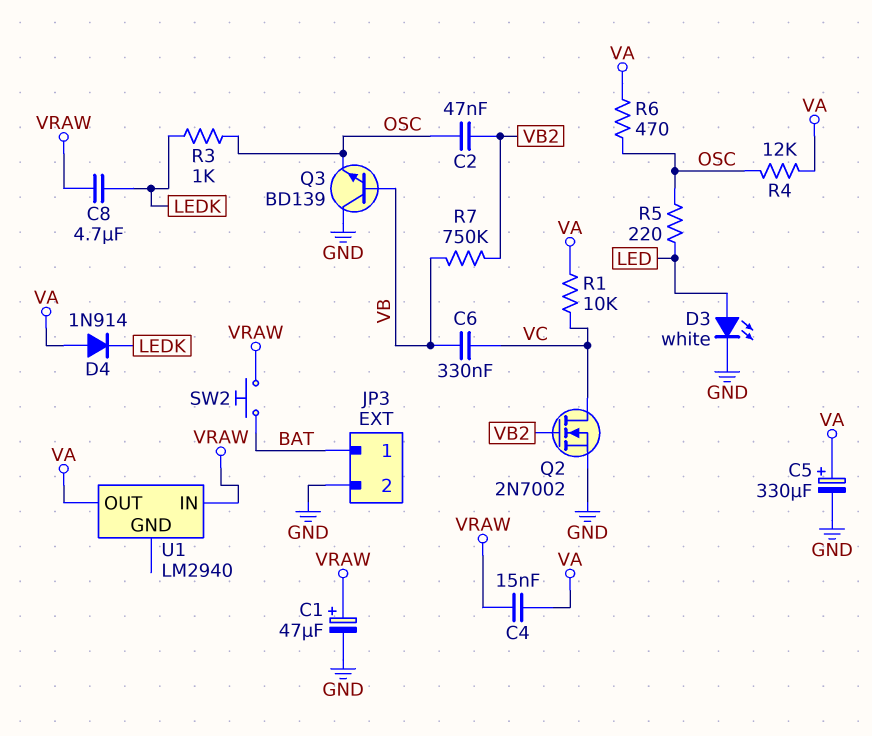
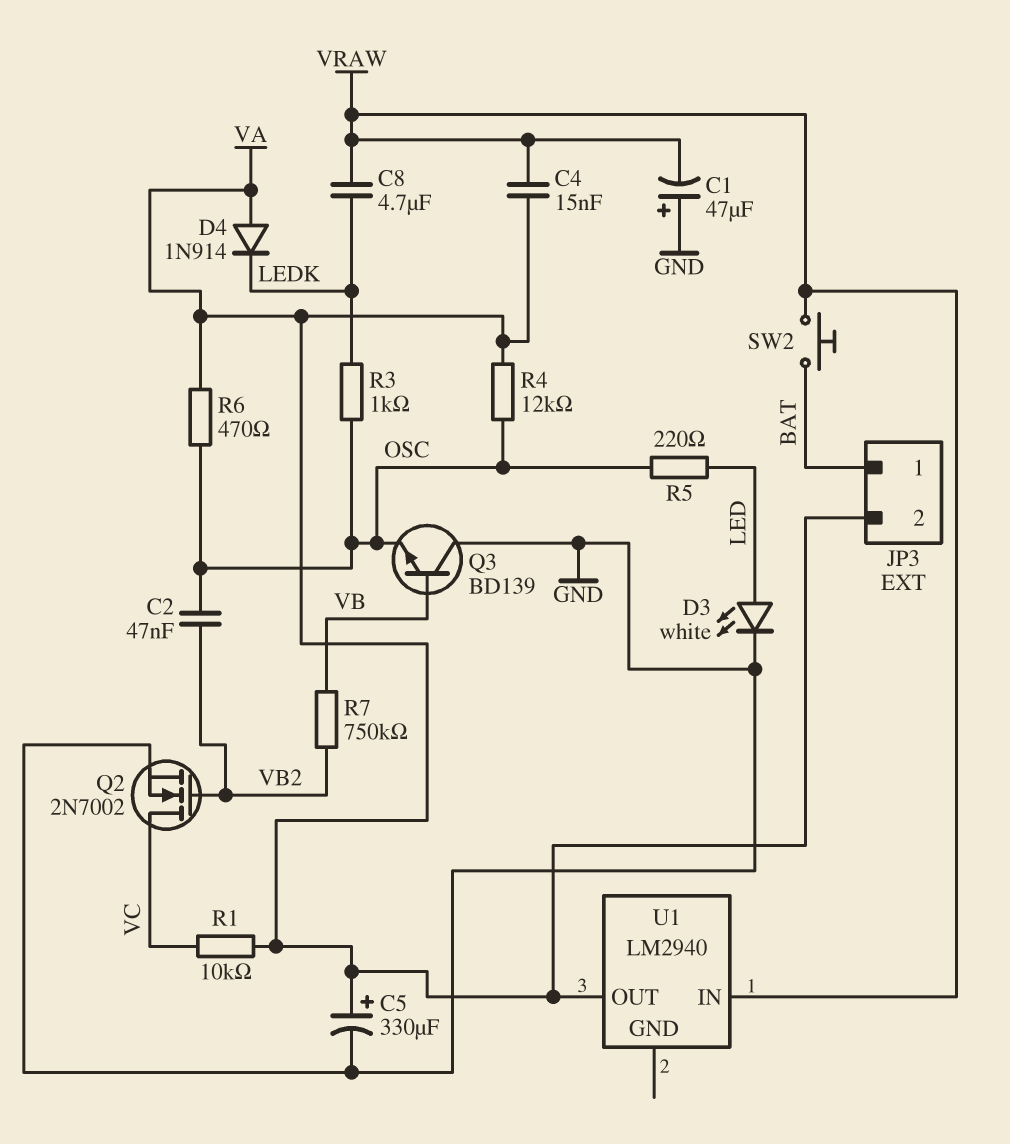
C1: 47uF (plus VRAW, minus GND) -> 47uF (plus GND, minus VRAW)
C6: 330nF (VB, VC) -> none
JP3 pin 2: GND -> VA

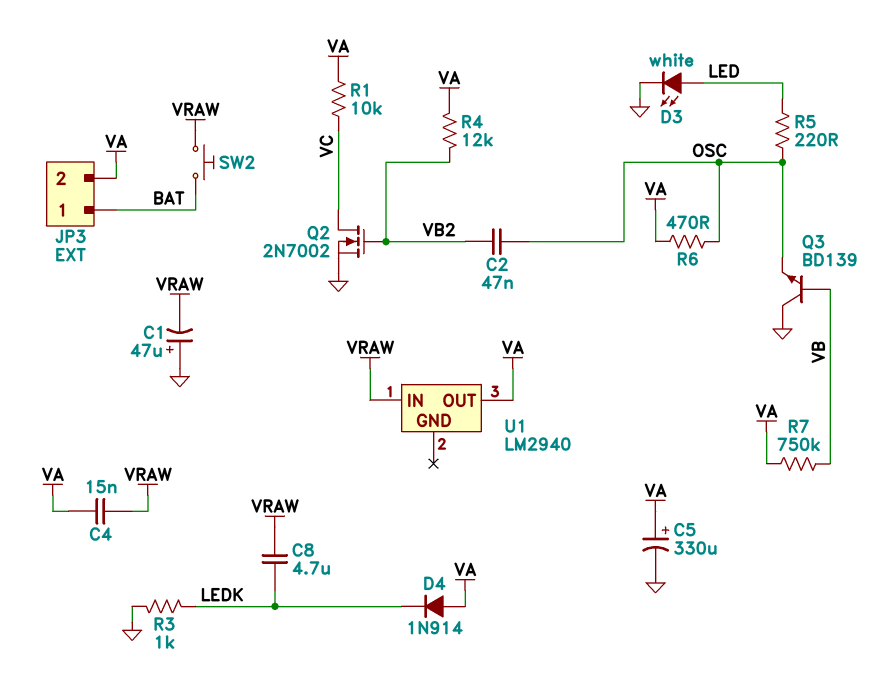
R3: 1k (LEDK, OSC) -> 1k (GND, LEDK)
R4: 12k (OSC, VA) -> 12k (VA, VB2)
R7: 750k (VB, VB2) -> 750k (VA, VB)

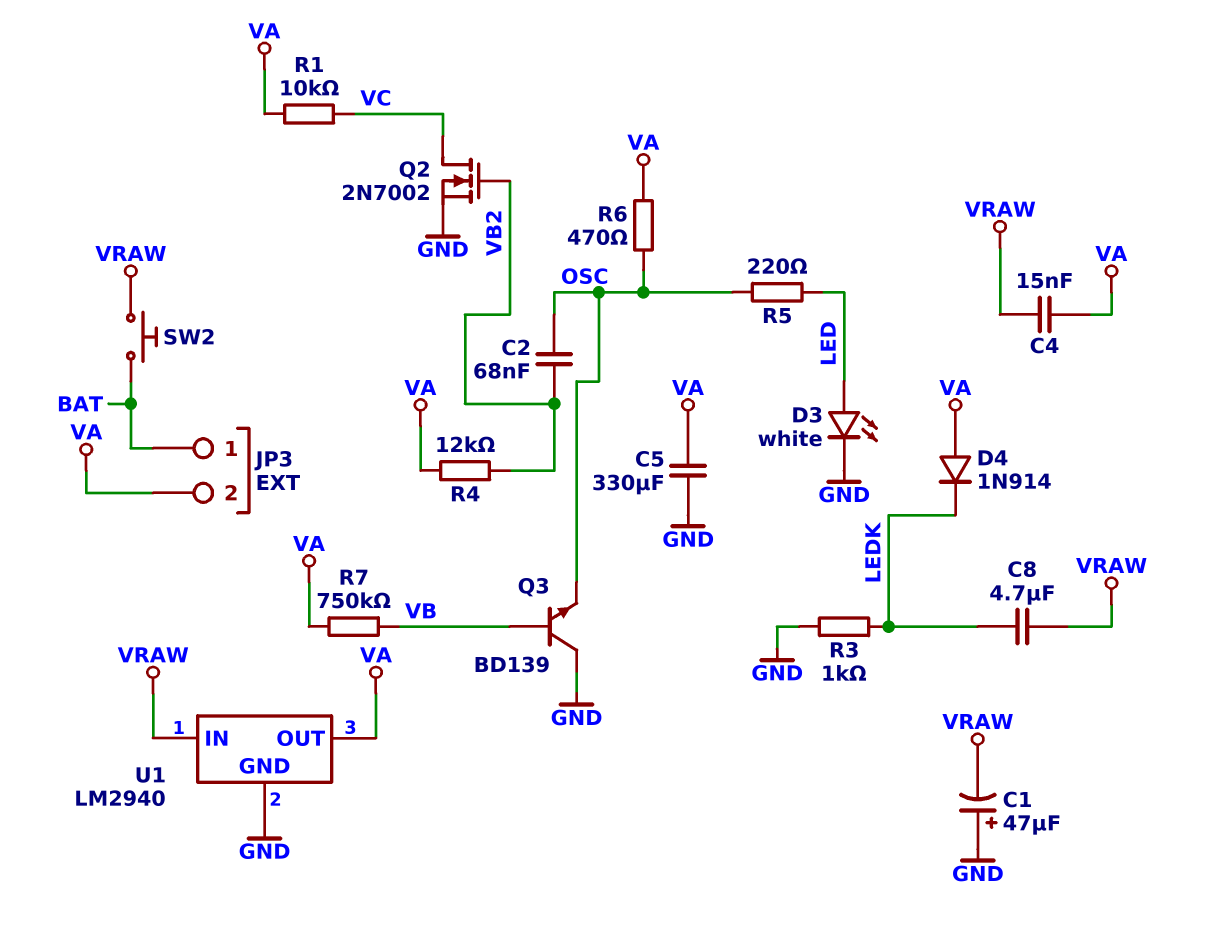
C2: 47nF (OSC, VB2) -> 68nF (OSC, VB2)
C5: 330uF (plus VA, minus GND) -> 330uF (GND, VA)
U1 pin GND: none -> GND

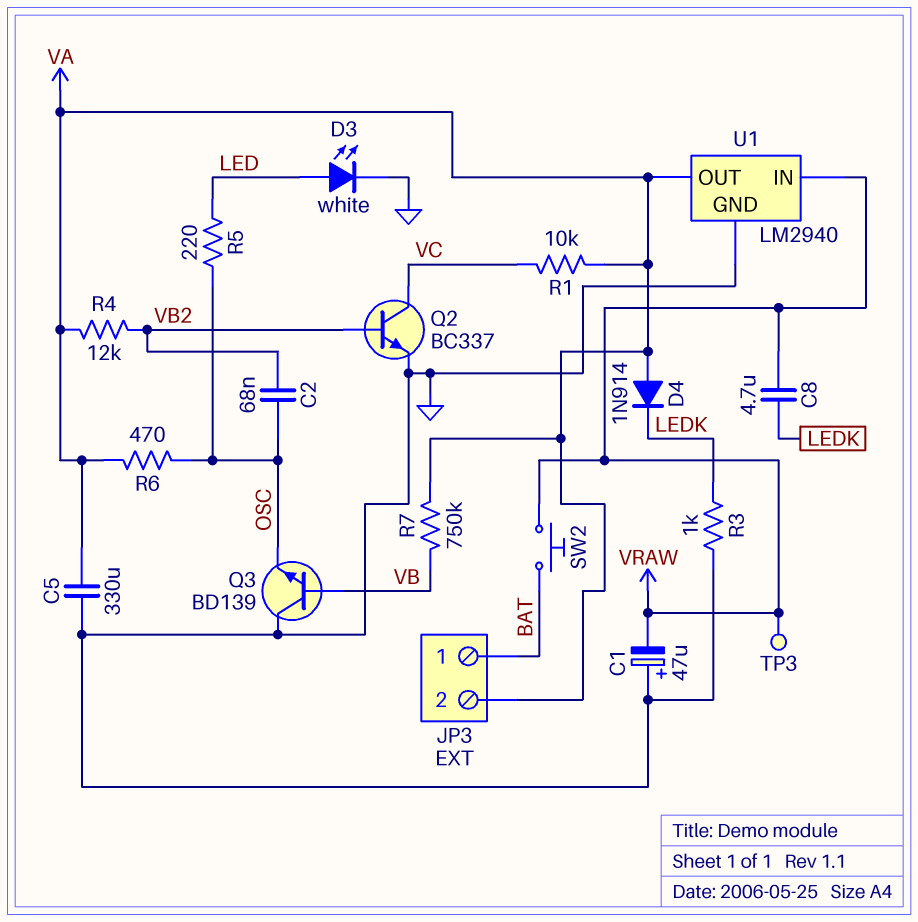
C4: 15nF (VA, VRAW) -> none
Q2: NMOS 2N7002 (G VB2, D VC, S GND) -> NPN BC337 (B VB2, C VC, E GND)
TP3: none -> test point (VRAW)

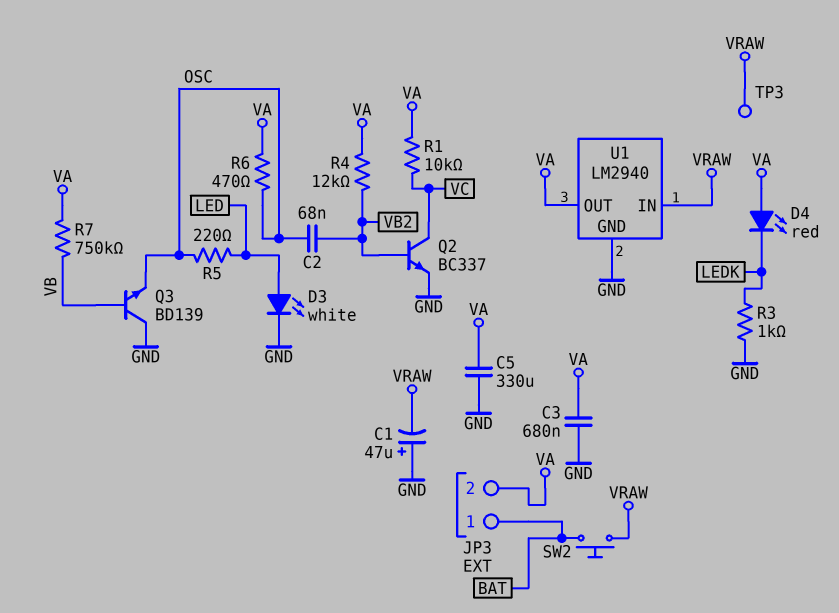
C3: none -> 680nF (GND, VA)
C8: 4.7uF (LEDK, VRAW) -> none
D4: diode 1N914 (A VA, K LEDK) -> LED red (A VA, K LEDK)

